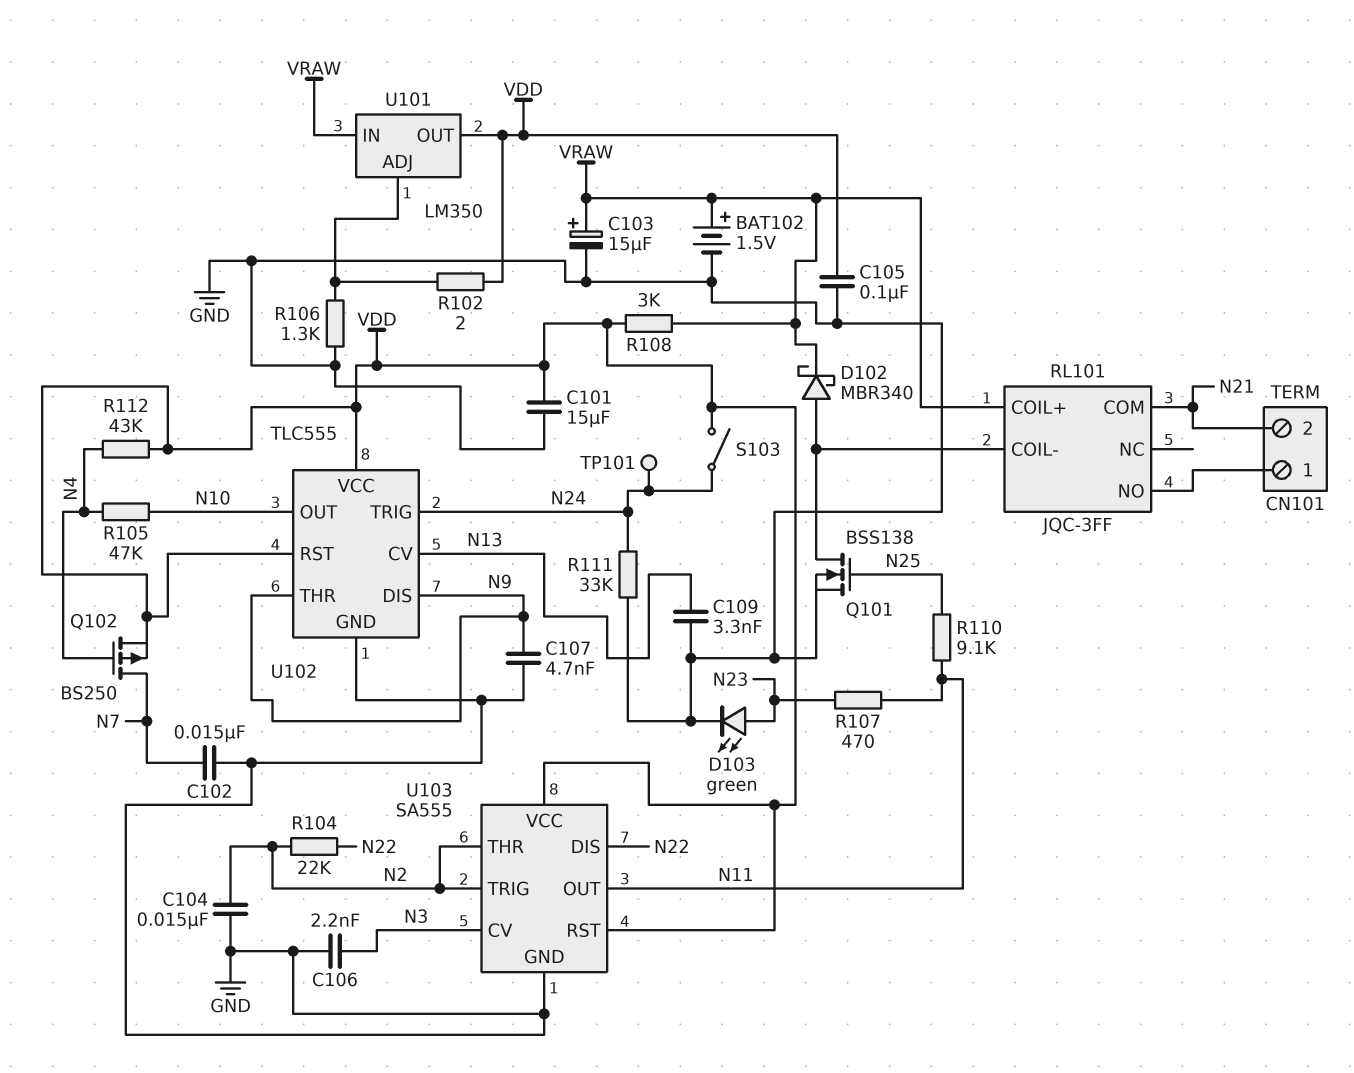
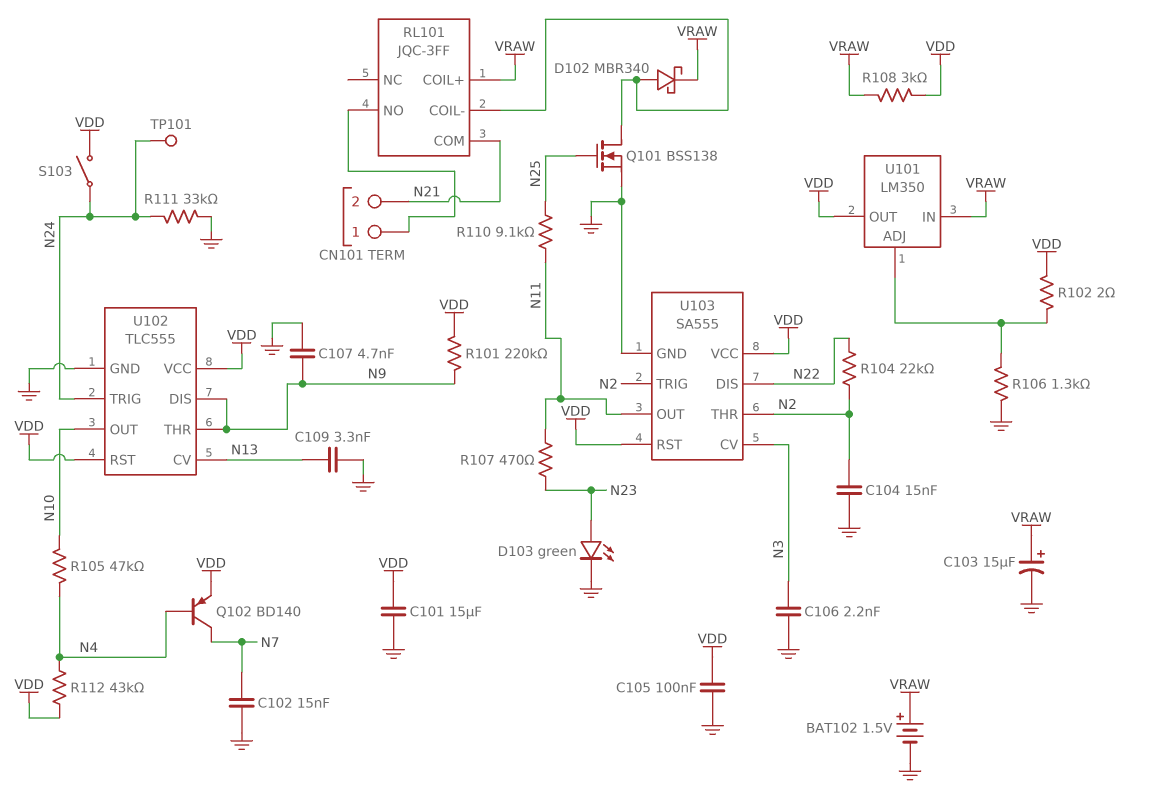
Q102: PMOS BS250 (G N4, D N7, S VDD) -> PNP BD140 (B N4, C N7, E VDD)
R101: none -> 220k (N9, VDD)

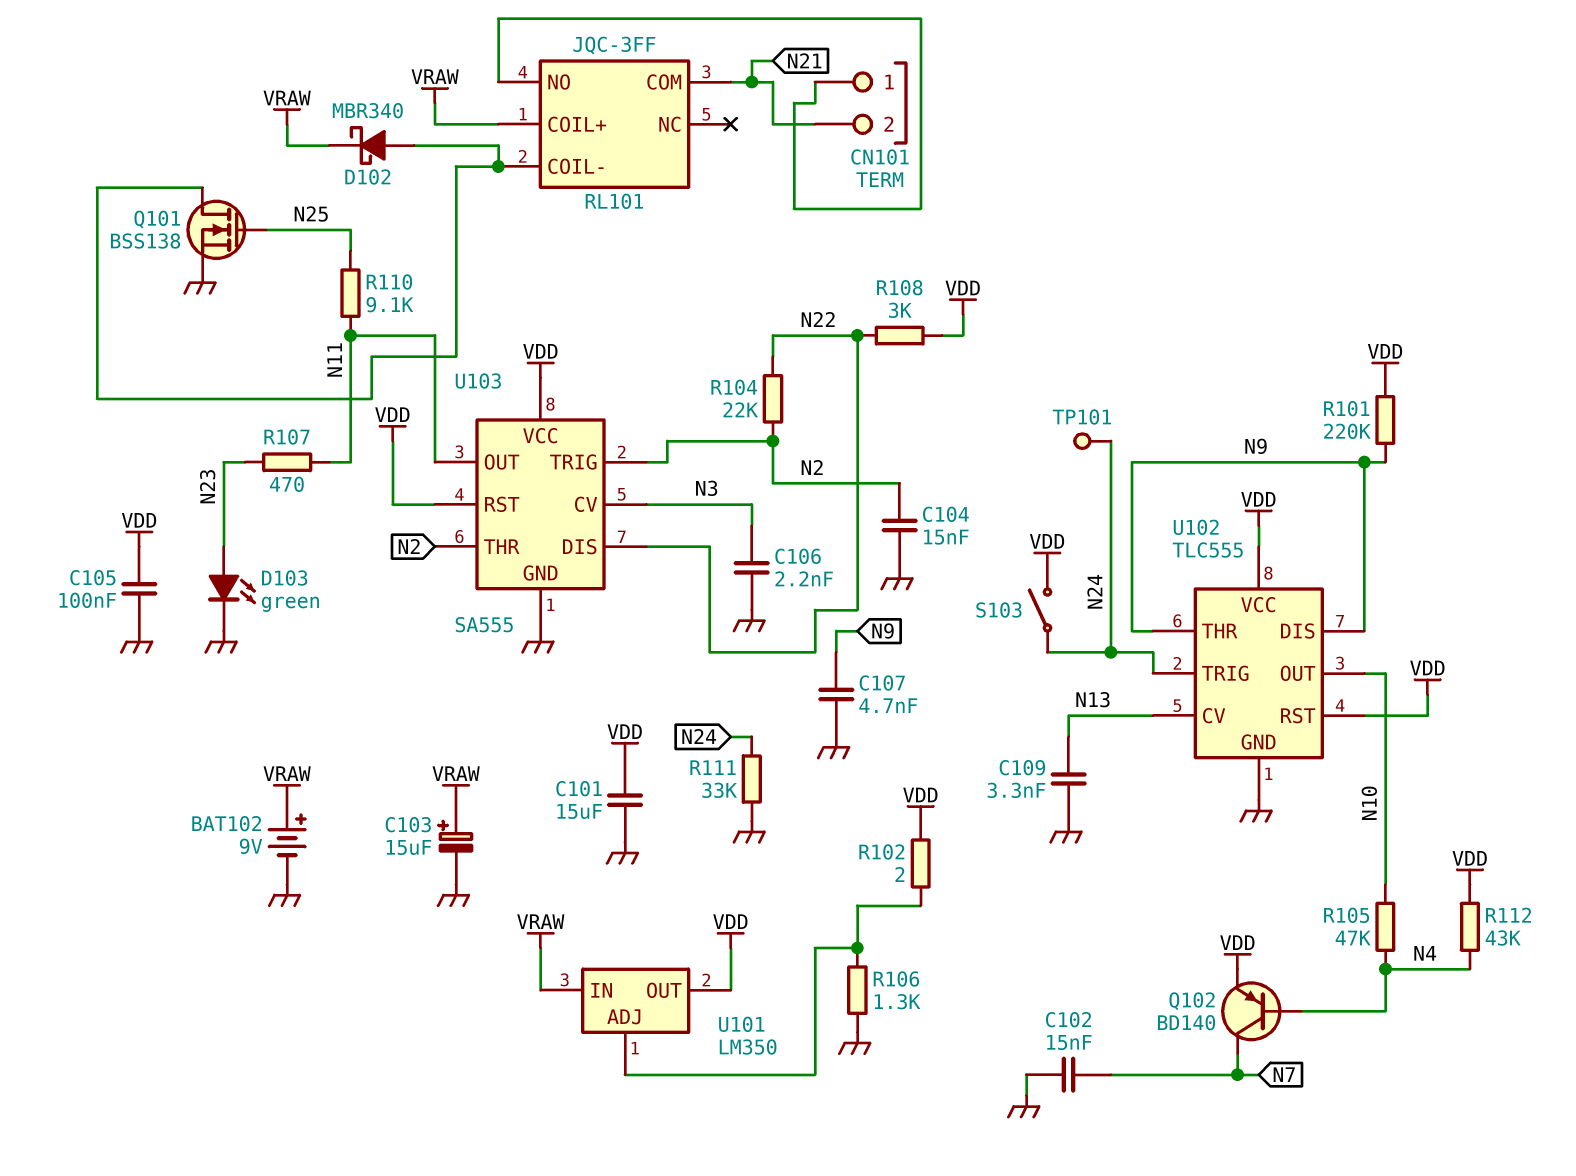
BAT102: 1.5V (plus VRAW, minus GND) -> 9V (plus VRAW, minus GND)
R108: 3k (VDD, VRAW) -> 3k (N22, VDD)

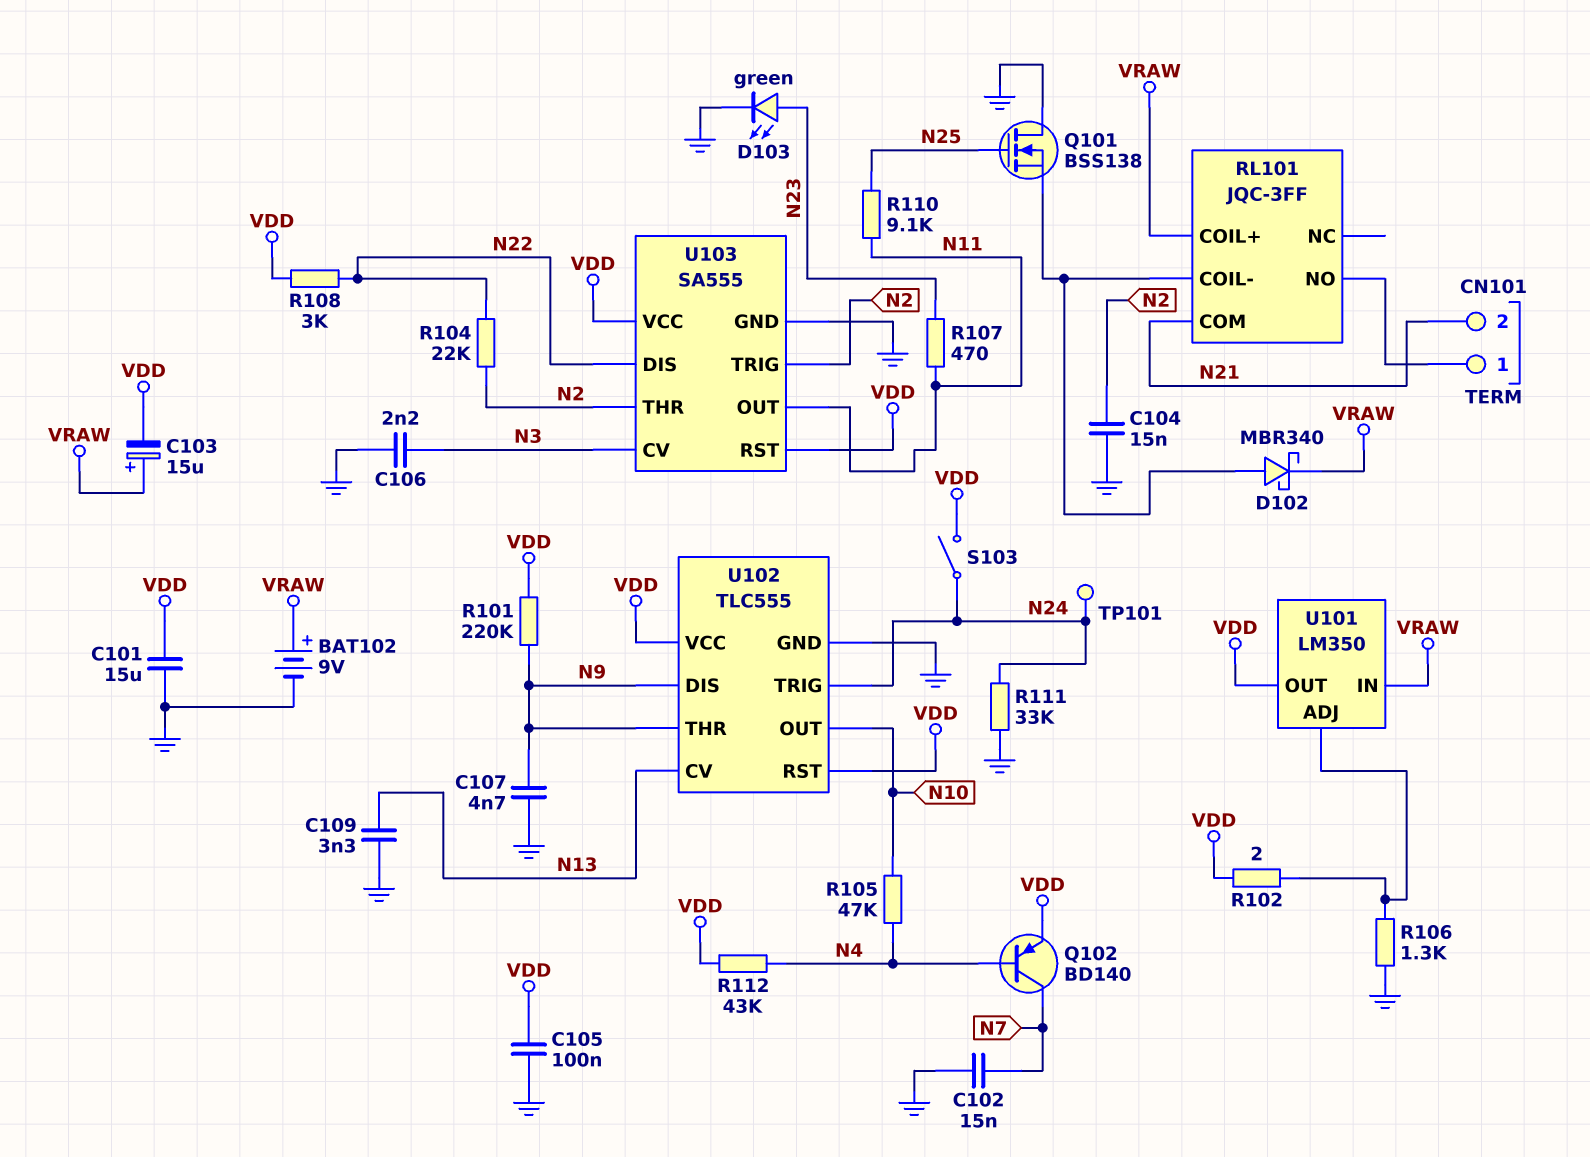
C103: 15uF (plus VRAW, minus GND) -> 15uF (plus VRAW, minus VDD)
Q101: NMOS BSS138 (G N25, D RL101/COIL-, S GND) -> NMOS BSS138 (G N25, D GND, S RL101/COIL-)

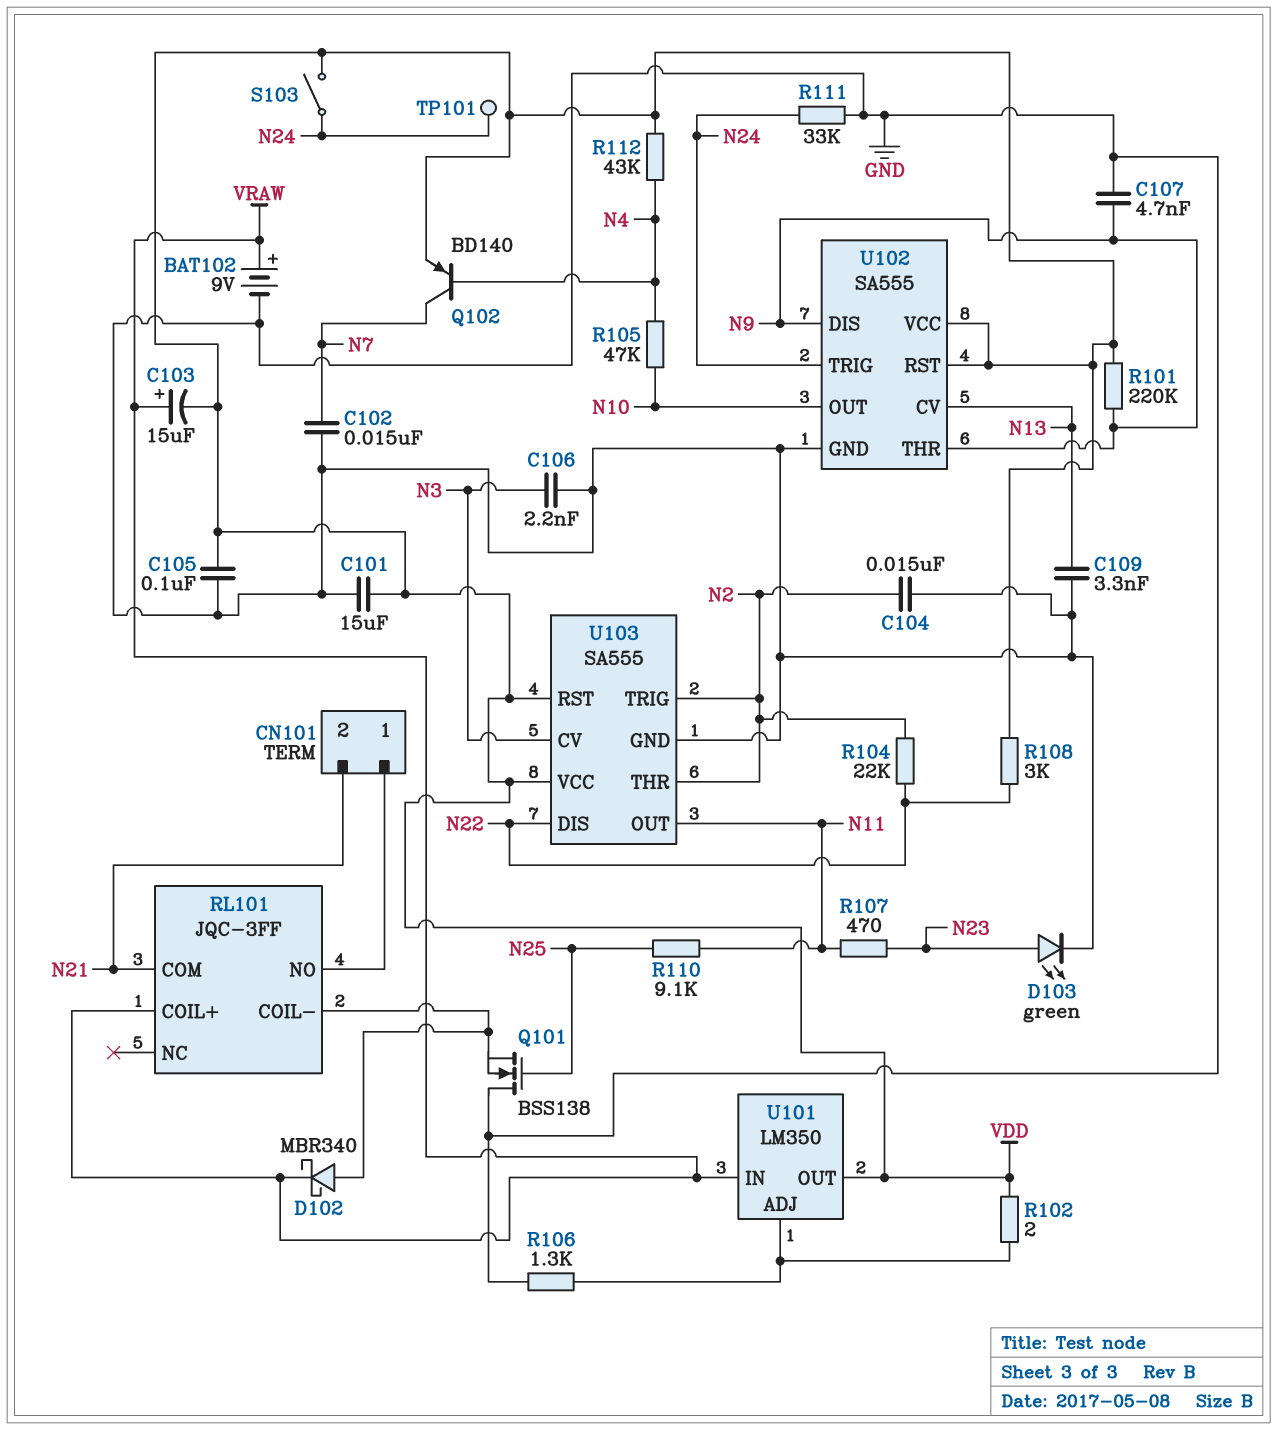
U102: TLC555 -> SA555

